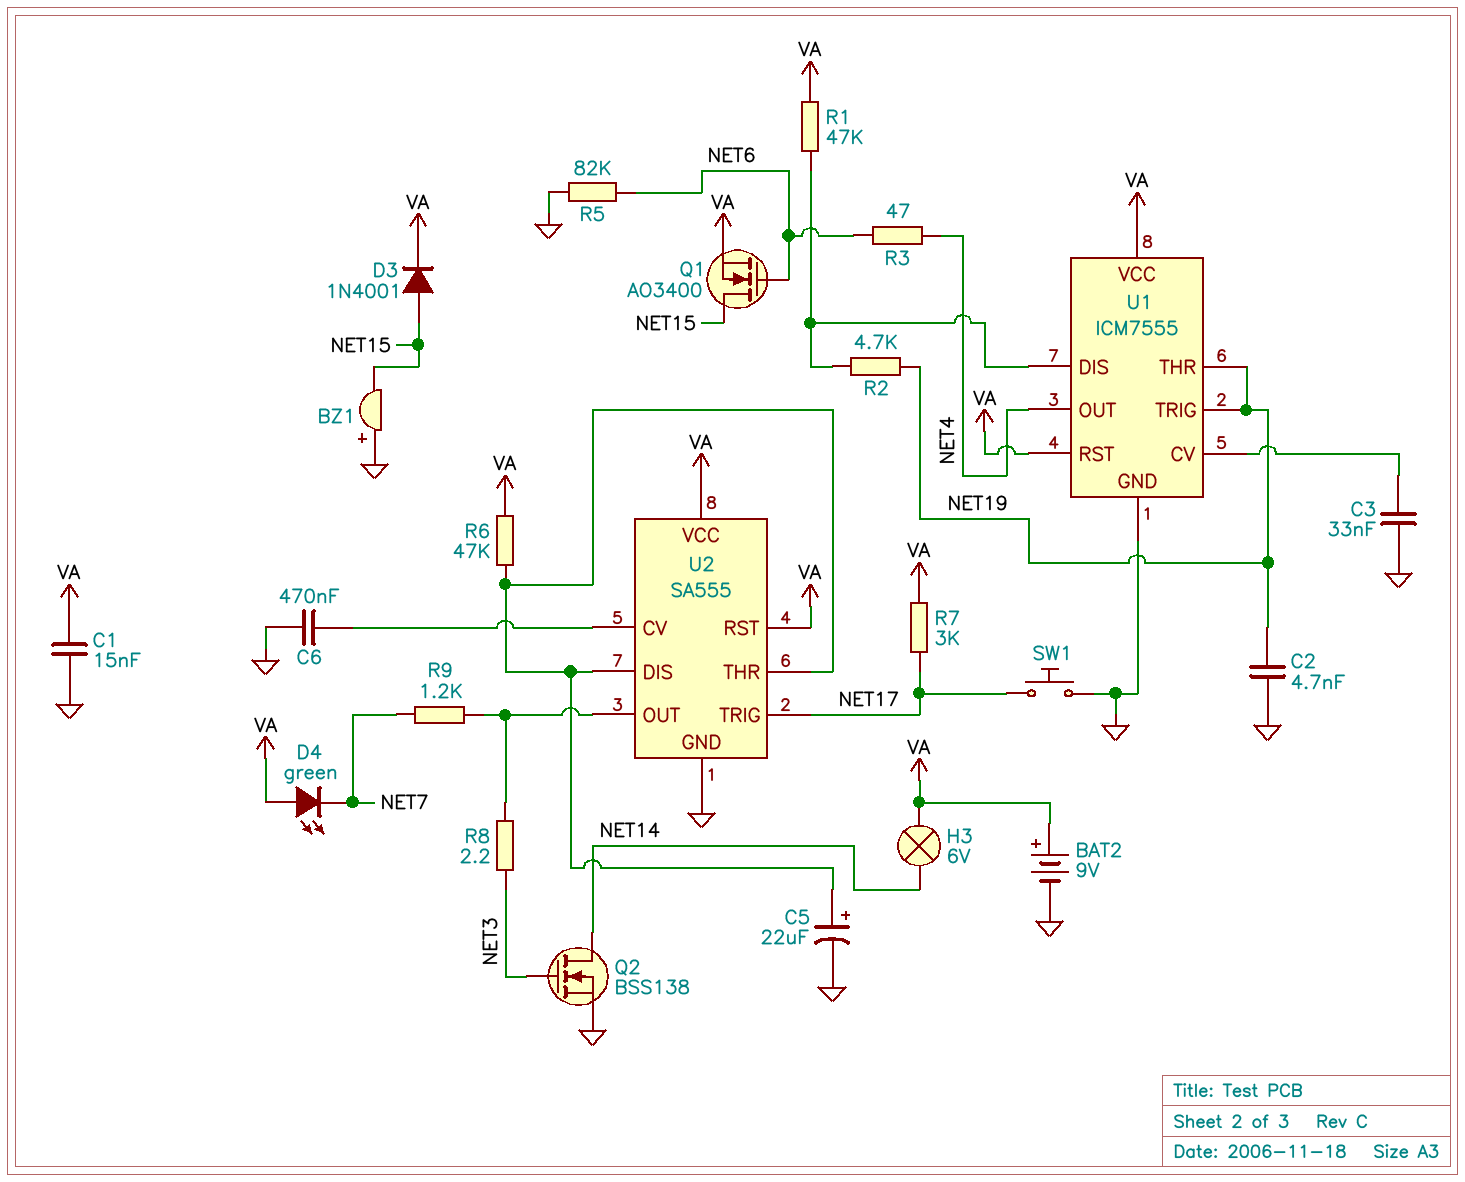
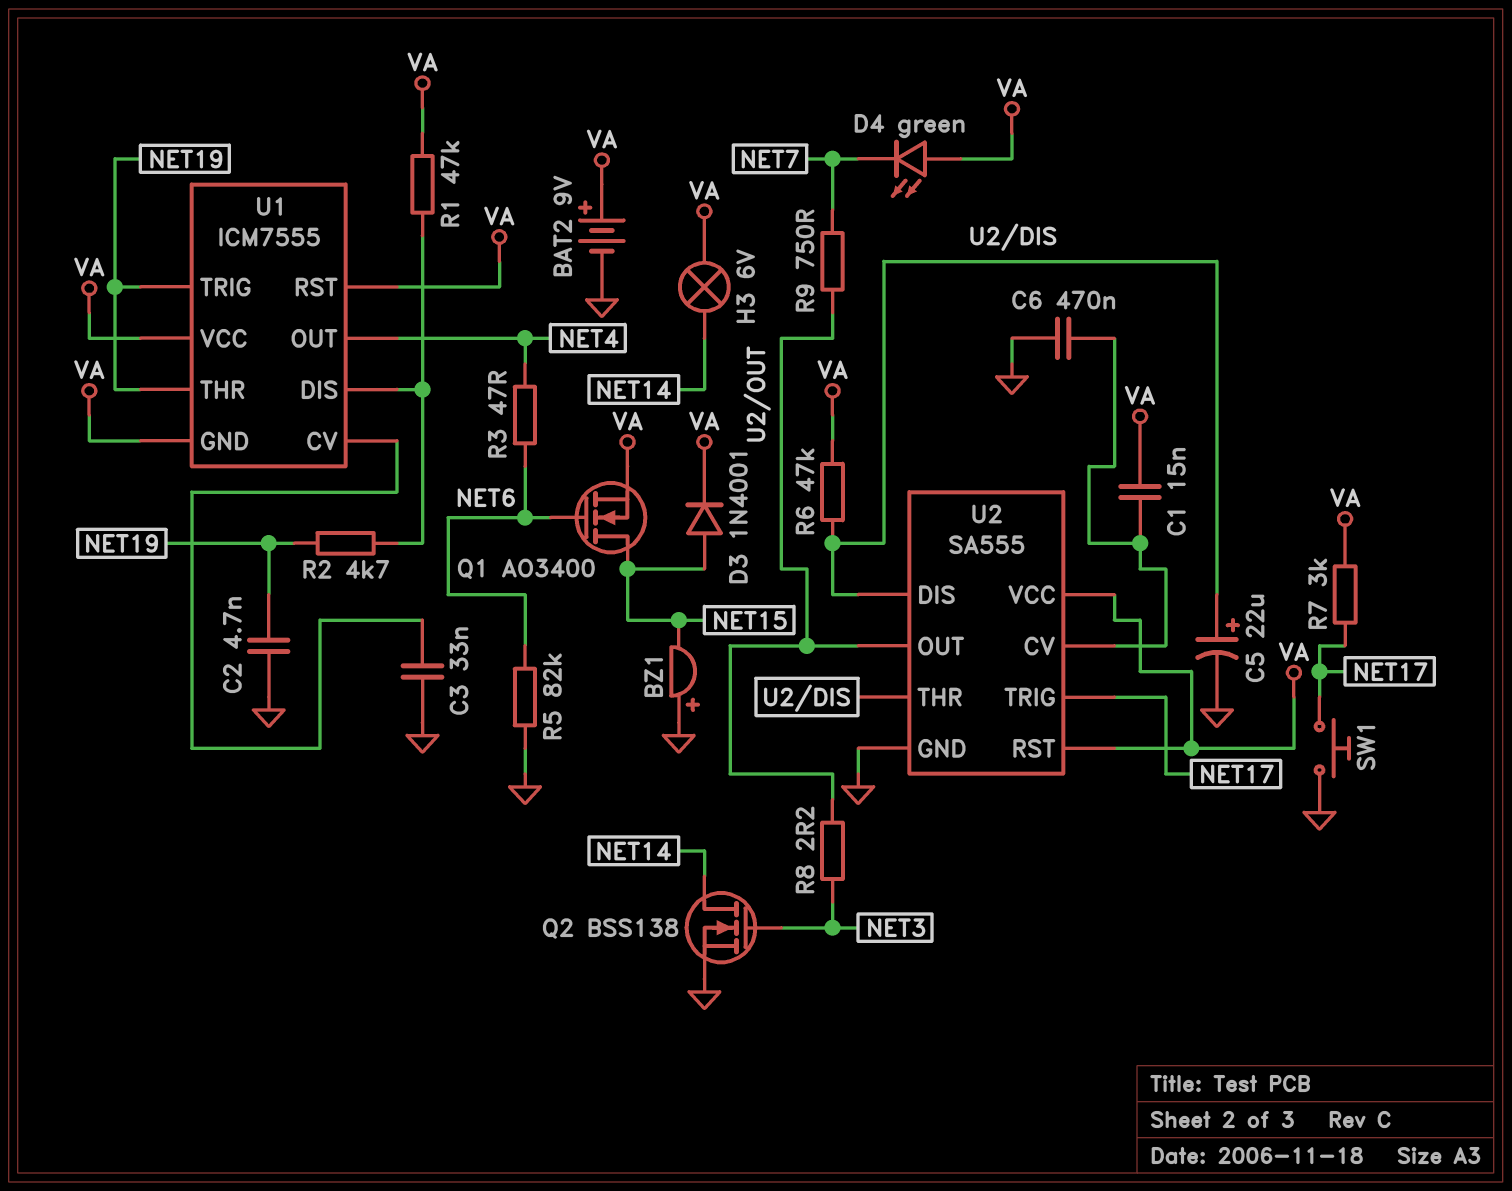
C1: 15nF (GND, VA) -> 15nF (U2/CV, VA)
R9: 1.2k (NET7, U2/OUT) -> 750 (NET7, U2/OUT)
U1 pin GND: GND -> VA

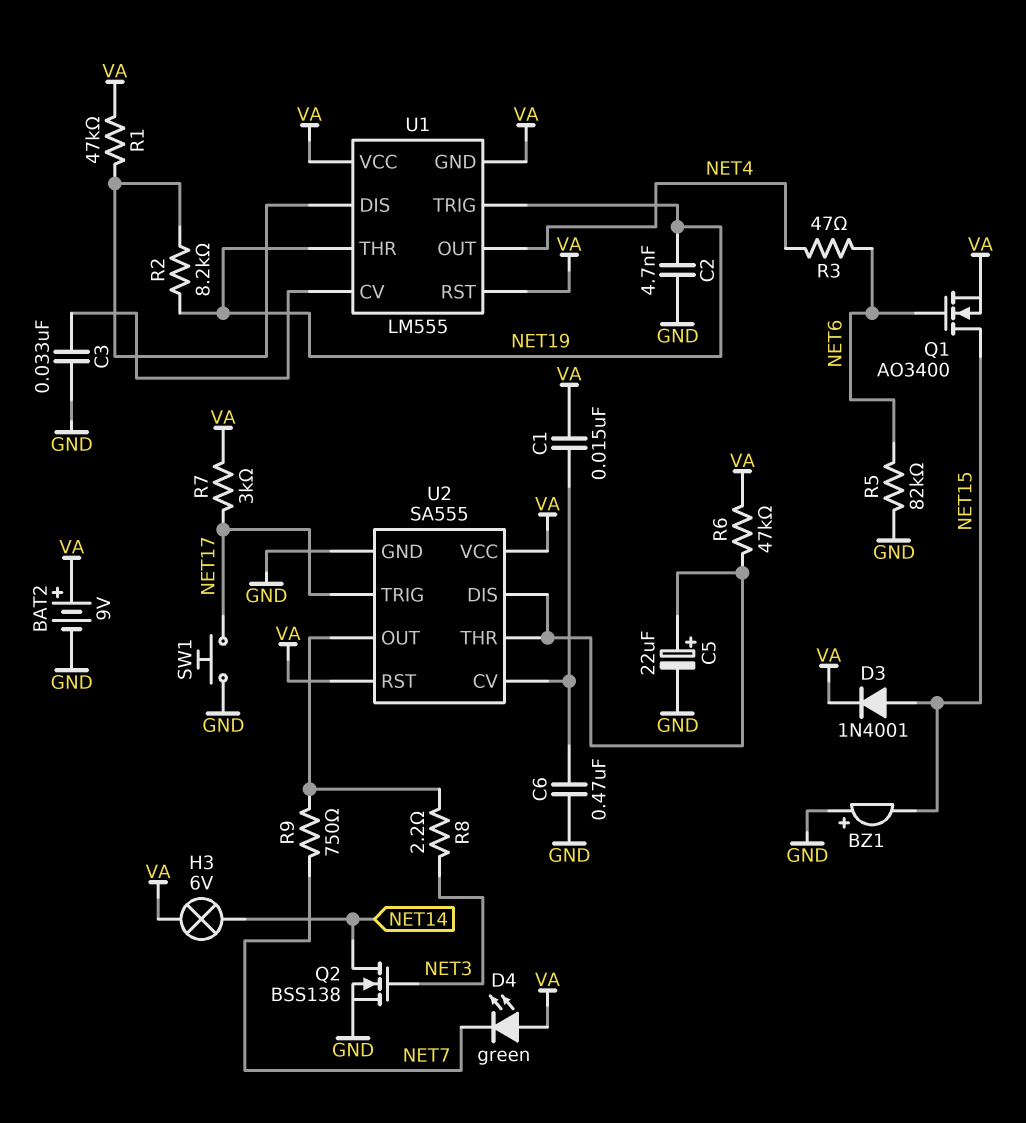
R2: 4.7k (NET19, U1/DIS) -> 8.2k (NET19, U1/DIS)
U1: ICM7555 -> LM555

